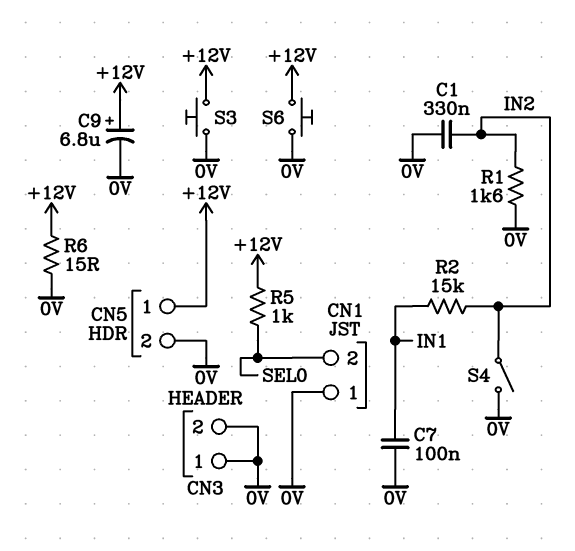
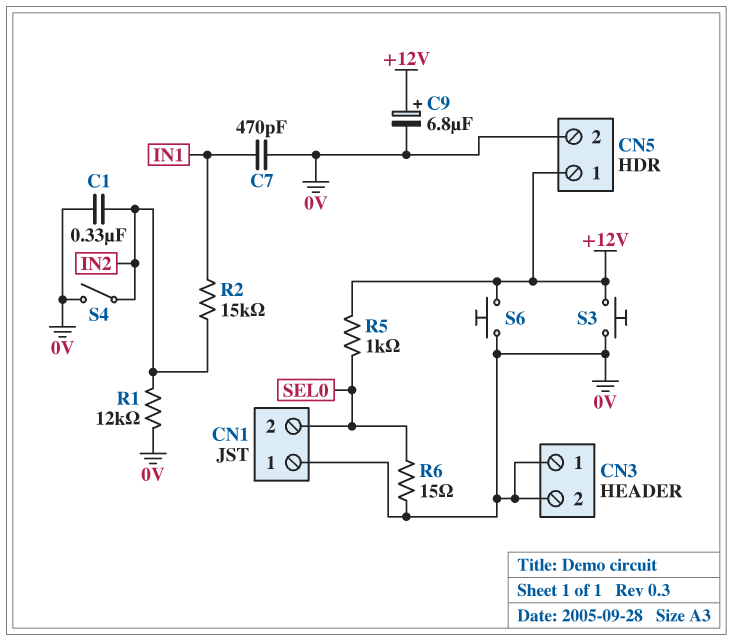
C7: 100nF (0V, IN1) -> 470pF (0V, IN1)
R1: 1.6k (0V, IN2) -> 12k (0V, IN2)
R6: 15 (+12V, 0V) -> 15 (0V, SEL0)

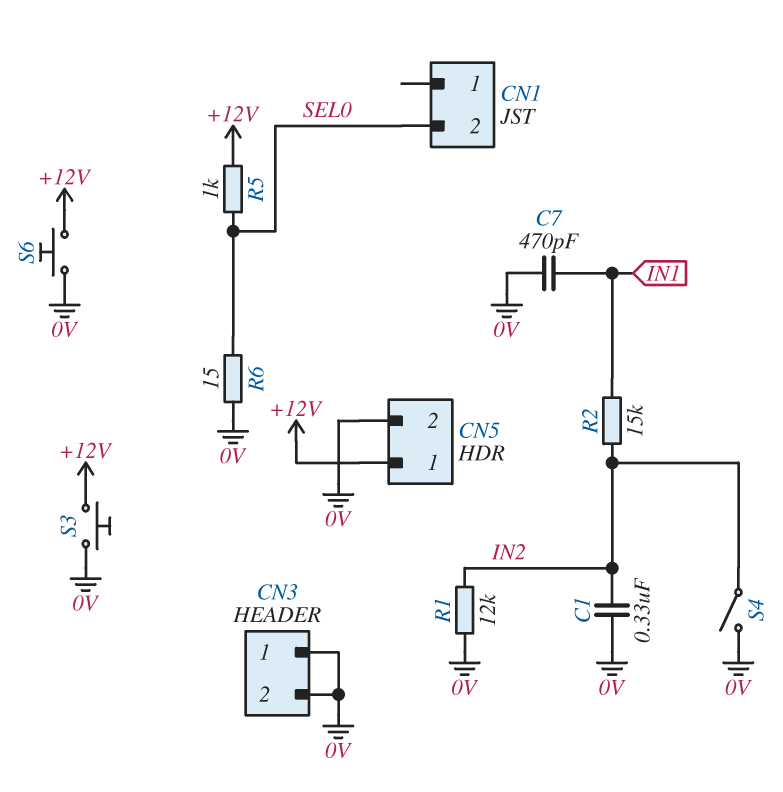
C9: 6.8uF (plus +12V, minus 0V) -> none
CN1 pin 1: 0V -> none

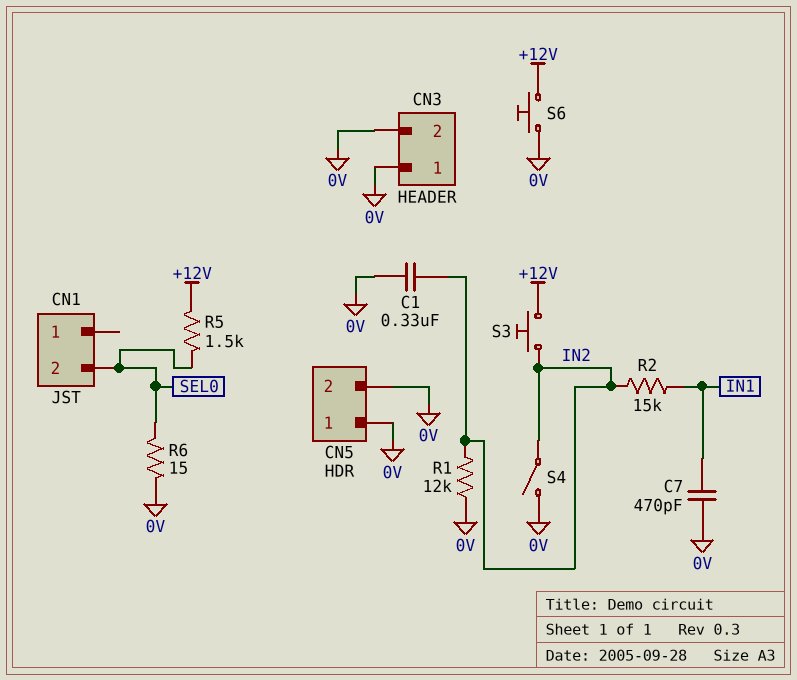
CN5 pin 1: +12V -> 0V
R5: 1k (+12V, SEL0) -> 1.5k (+12V, SEL0)
S3: button (+12V, 0V) -> button (+12V, IN2)

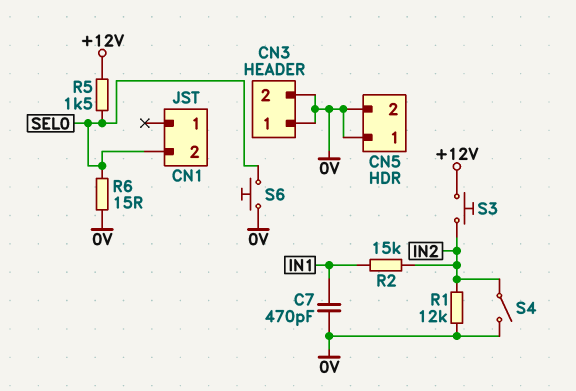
C1: 330nF (0V, IN2) -> none
S6: button (+12V, 0V) -> button (0V, SEL0)

